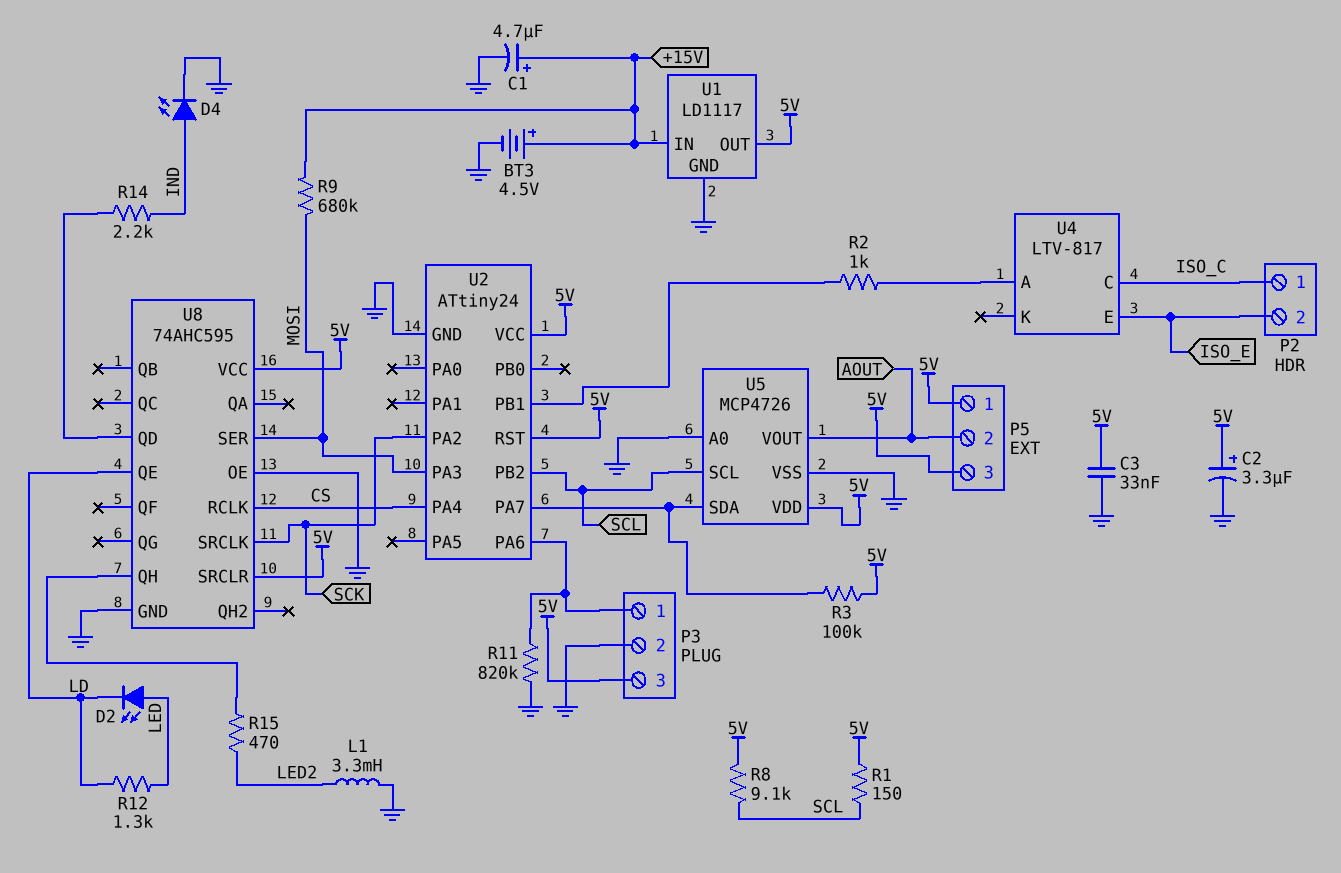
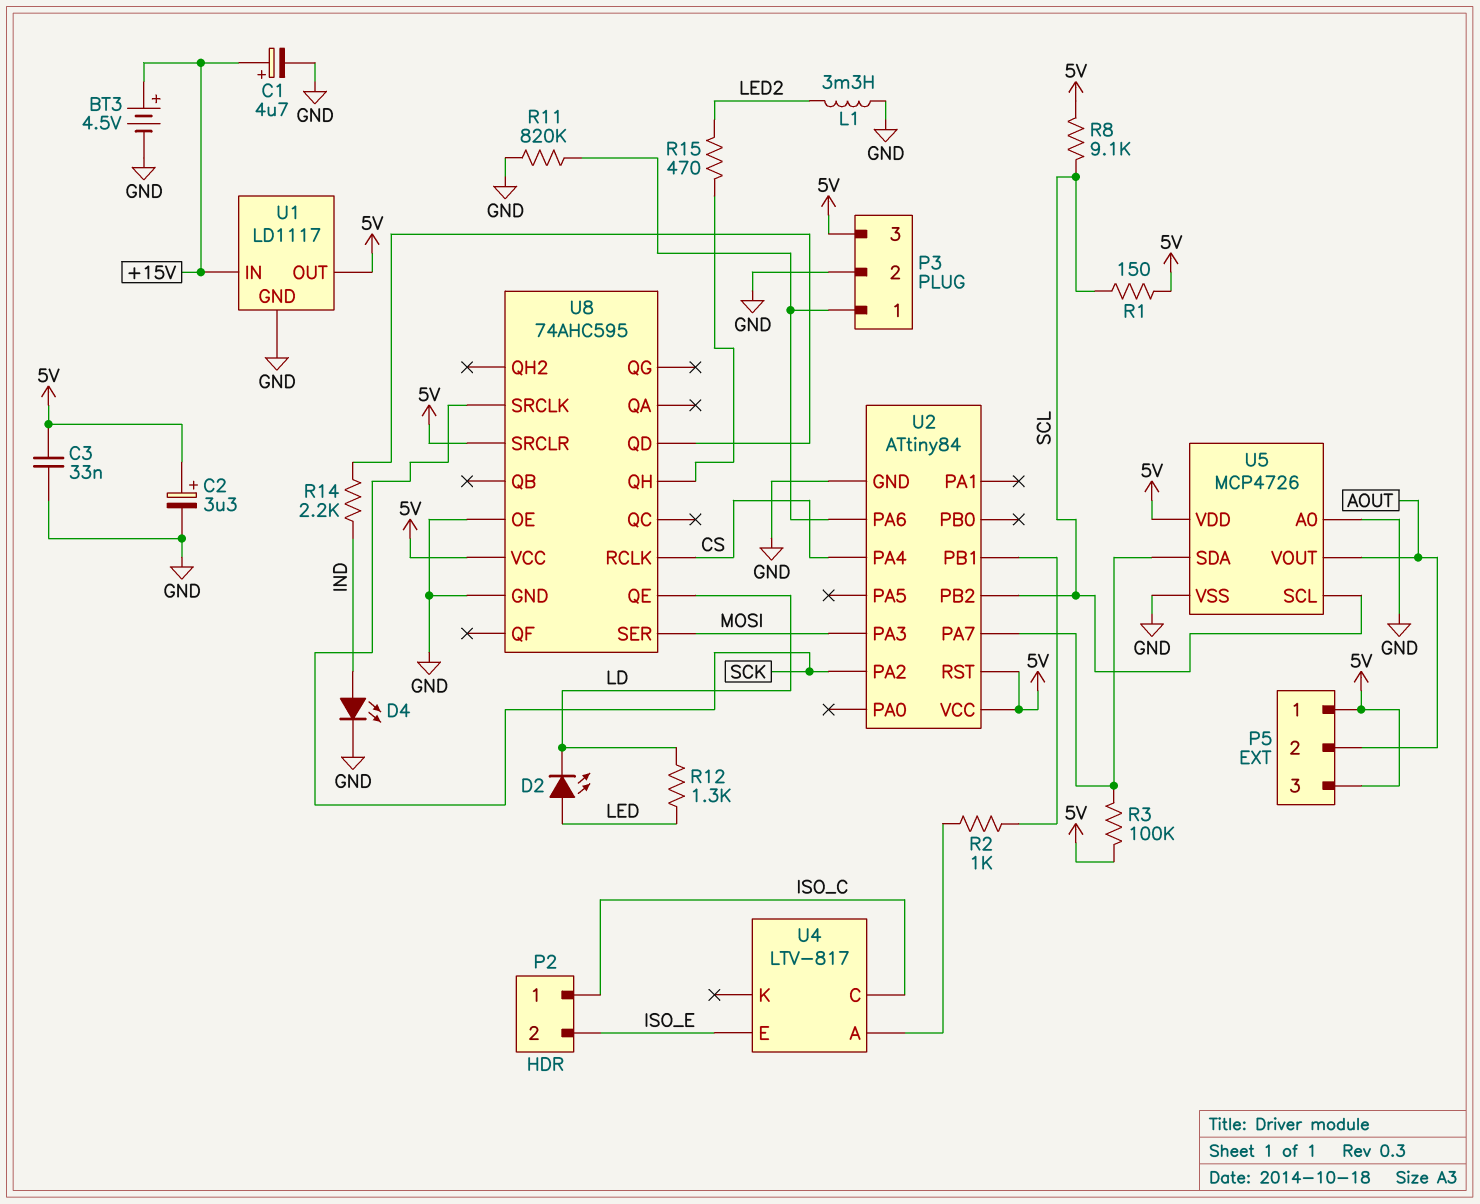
R9: 680k (+15V, MOSI) -> none
U2: ATtiny24 -> ATtiny84

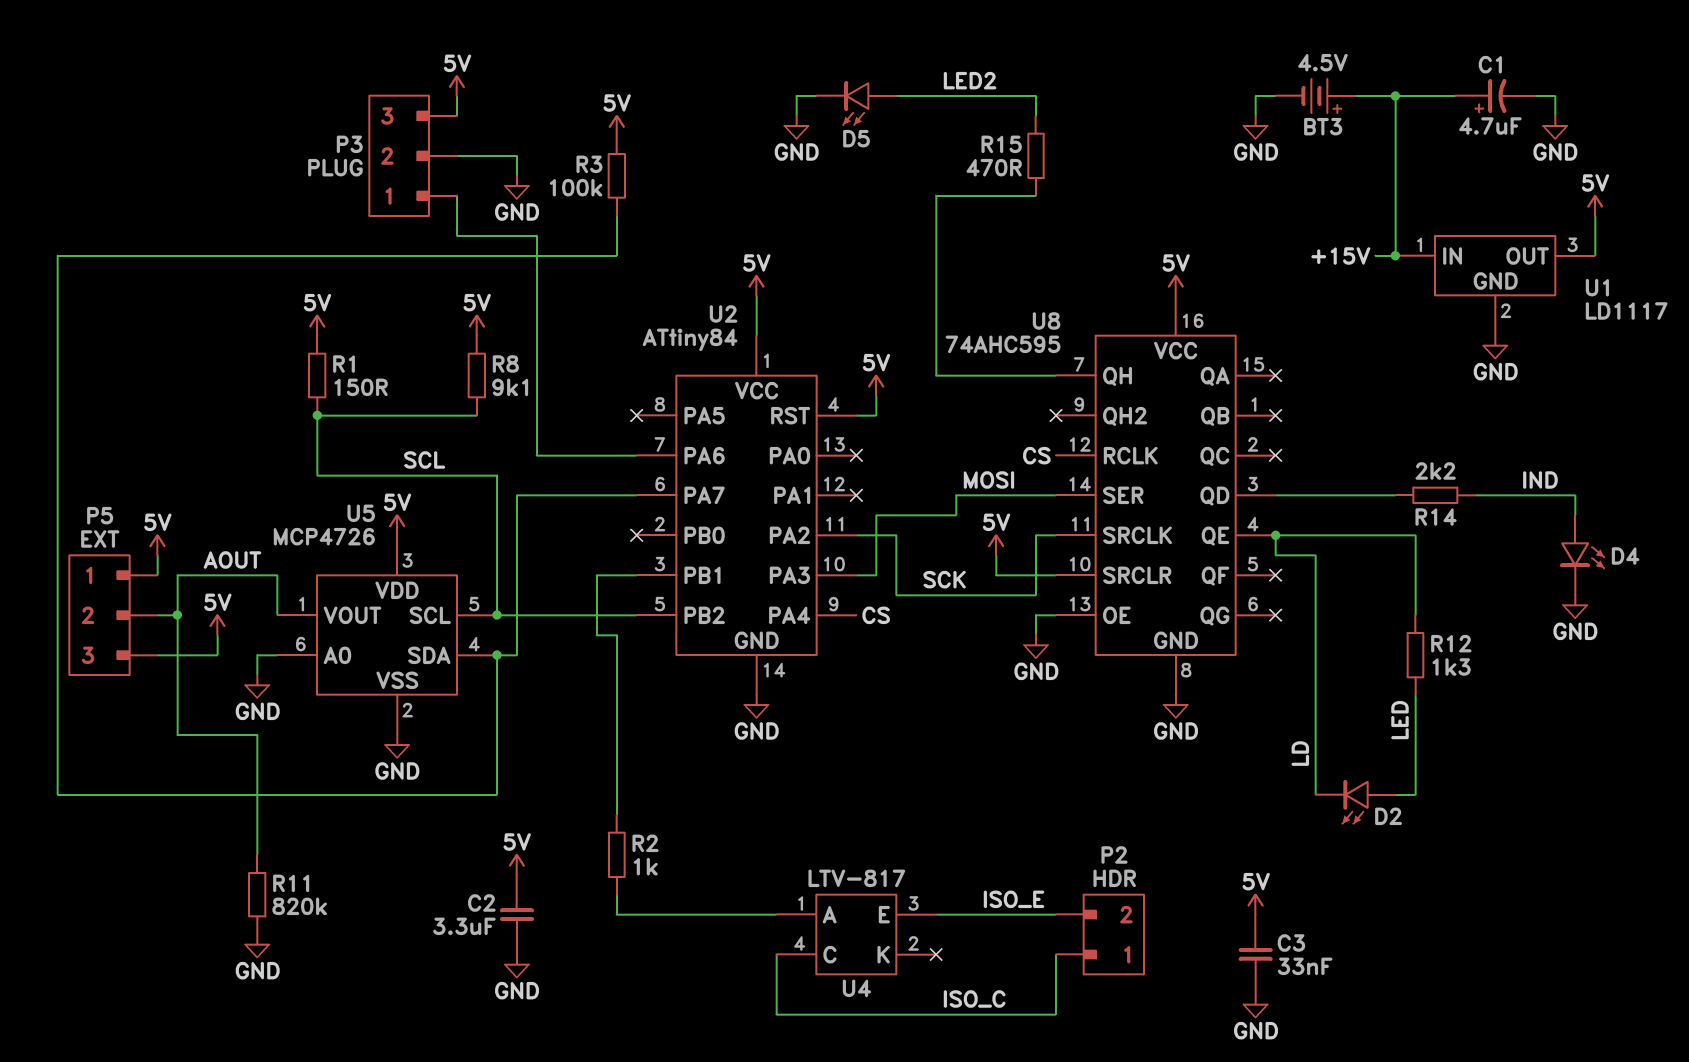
C2: 3.3uF (plus 5V, minus GND) -> 3.3uF (5V, GND)
D5: none -> LED (A LED2, K GND)
L1: 3.3mH (GND, LED2) -> none
R11: 820k (GND, P3/1) -> 820k (AOUT, GND)

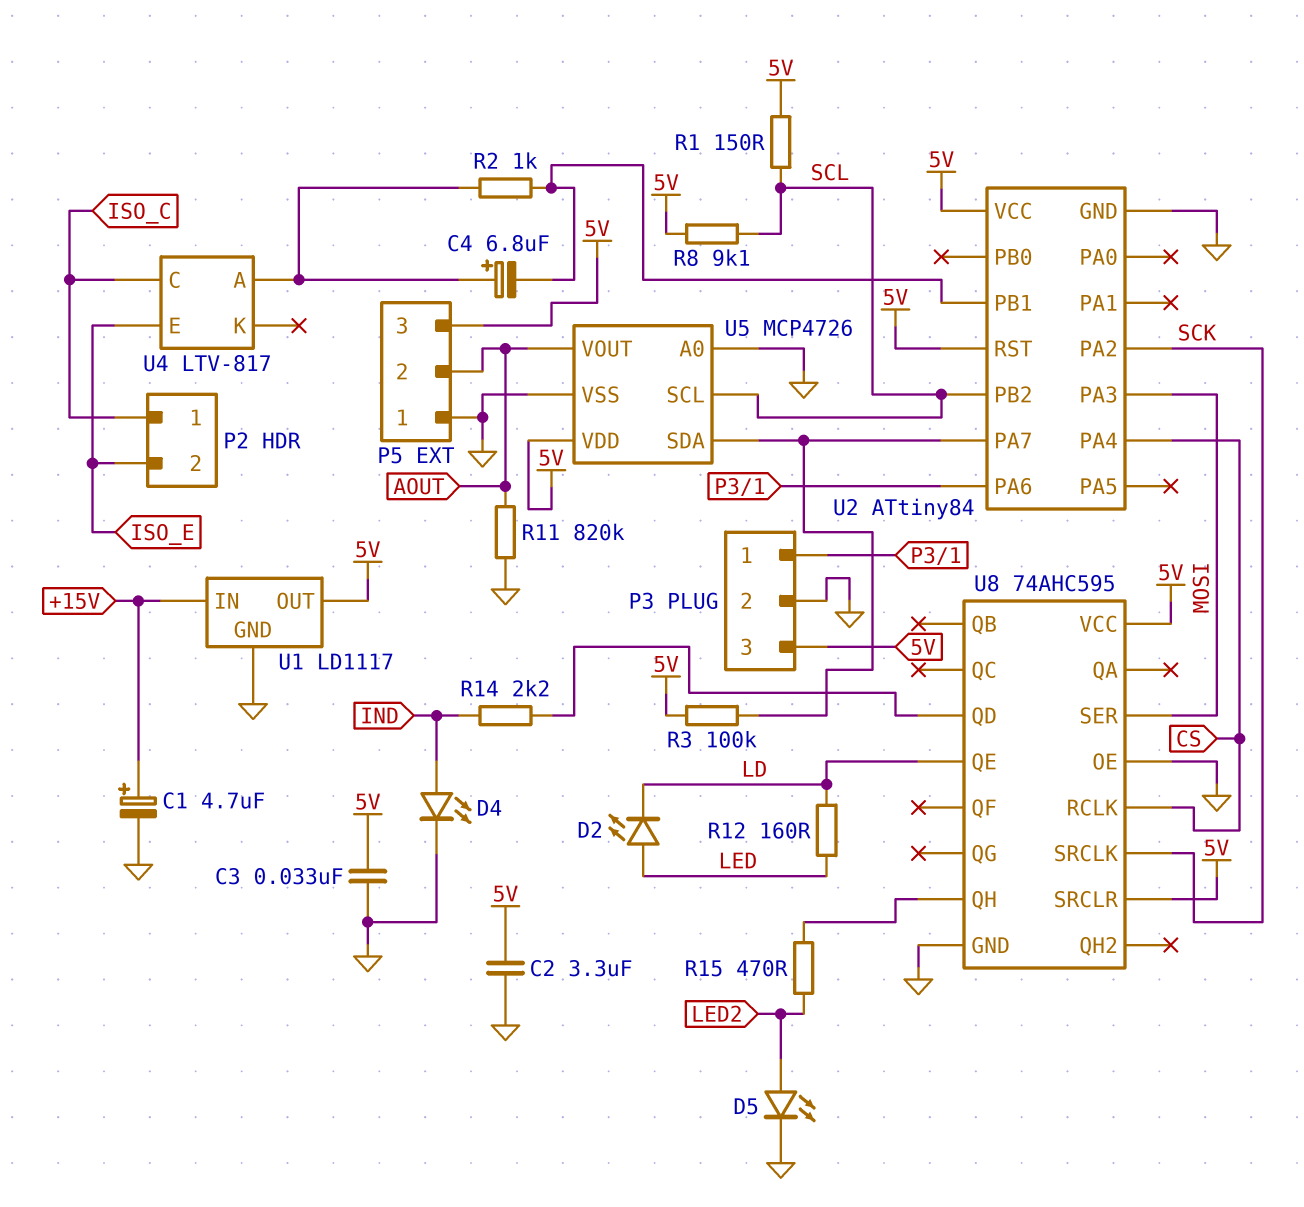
BT3: 4.5V (plus +15V, minus GND) -> none
C4: none -> 6.8uF (plus U4/A, minus U2/PB1)
P5 pin 1: 5V -> GND
R12: 1.3k (LD, LED) -> 160 (LD, LED)

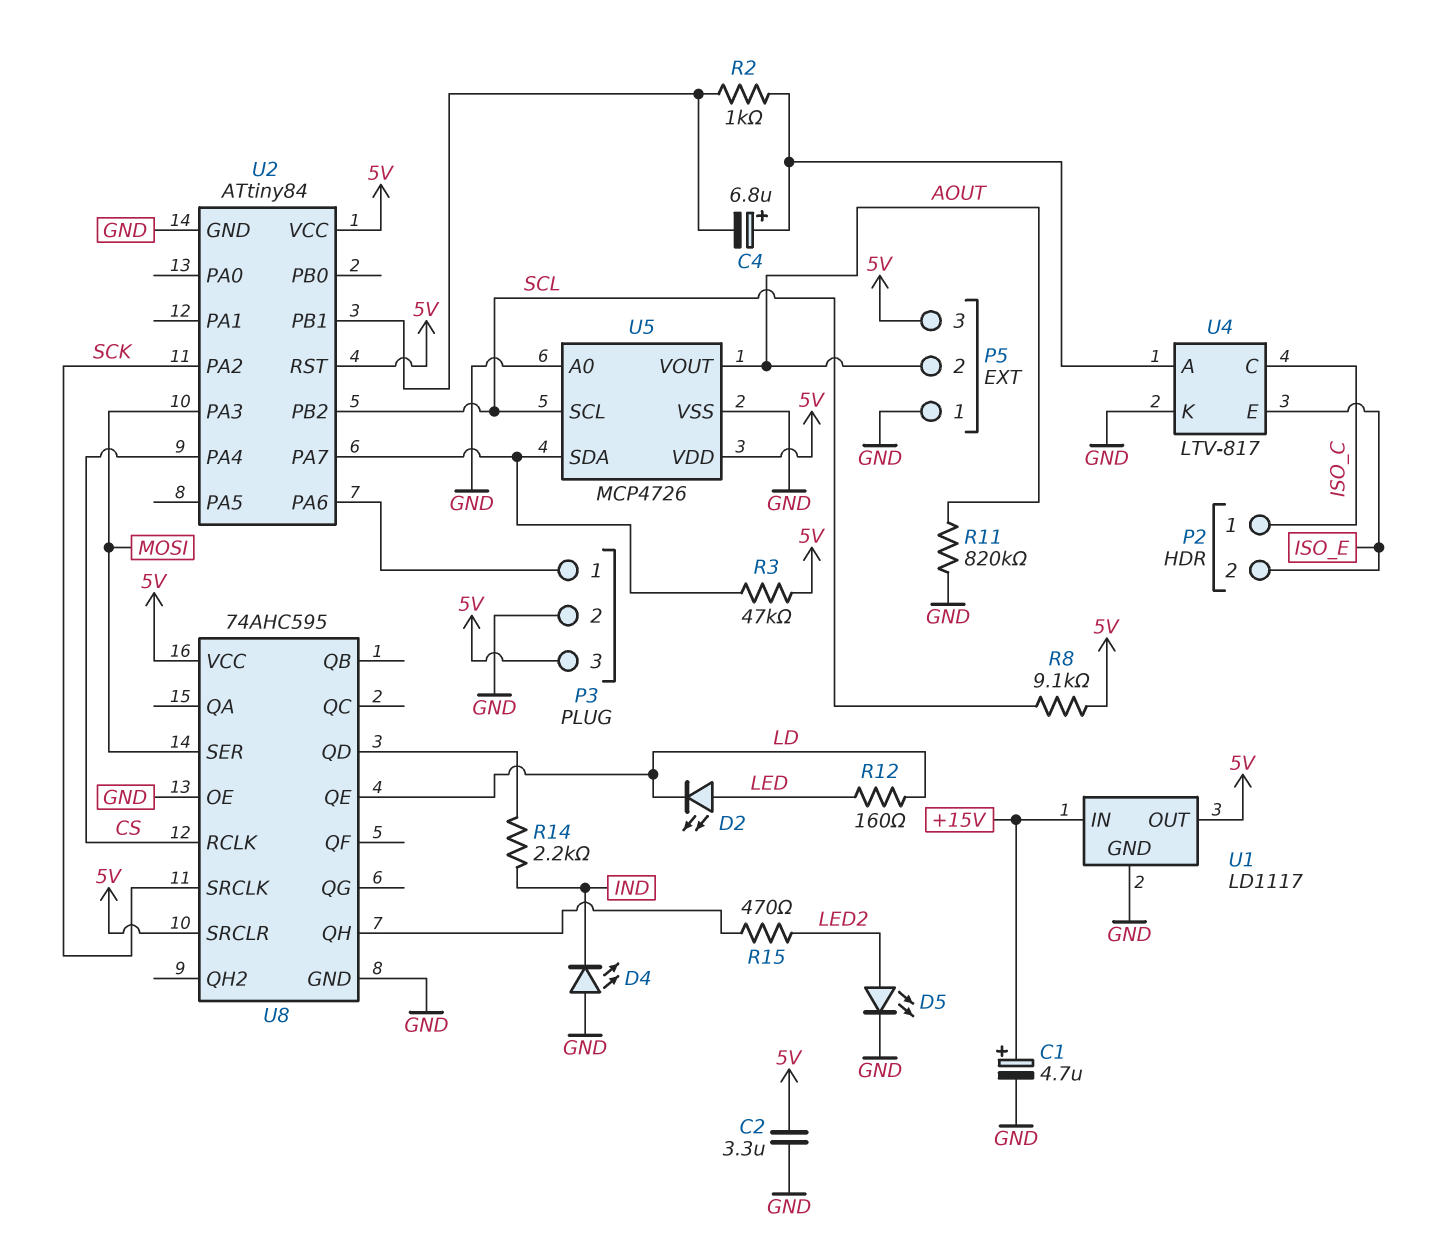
C3: 33nF (5V, GND) -> none
D4: LED (A IND, K GND) -> LED (A GND, K IND)
R1: 150 (5V, SCL) -> none
R3: 100k (5V, U2/PA7) -> 47k (5V, U2/PA7)
U4 pin K: none -> GND

